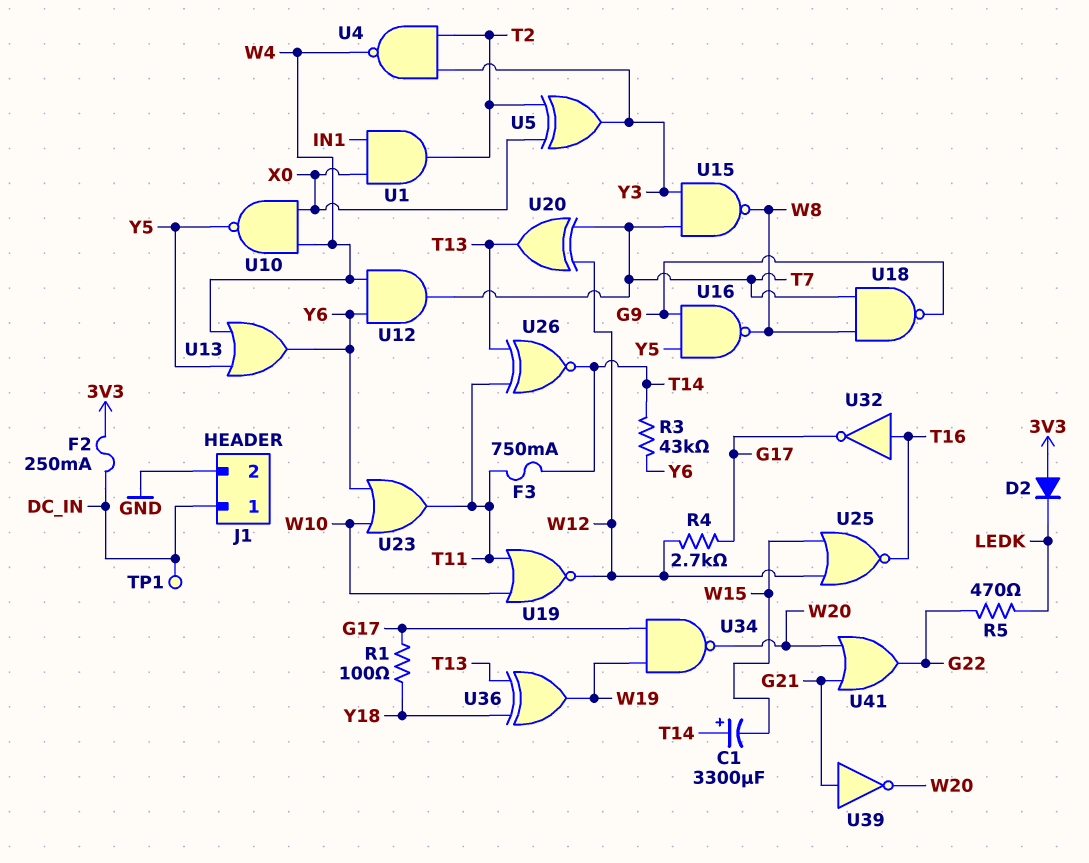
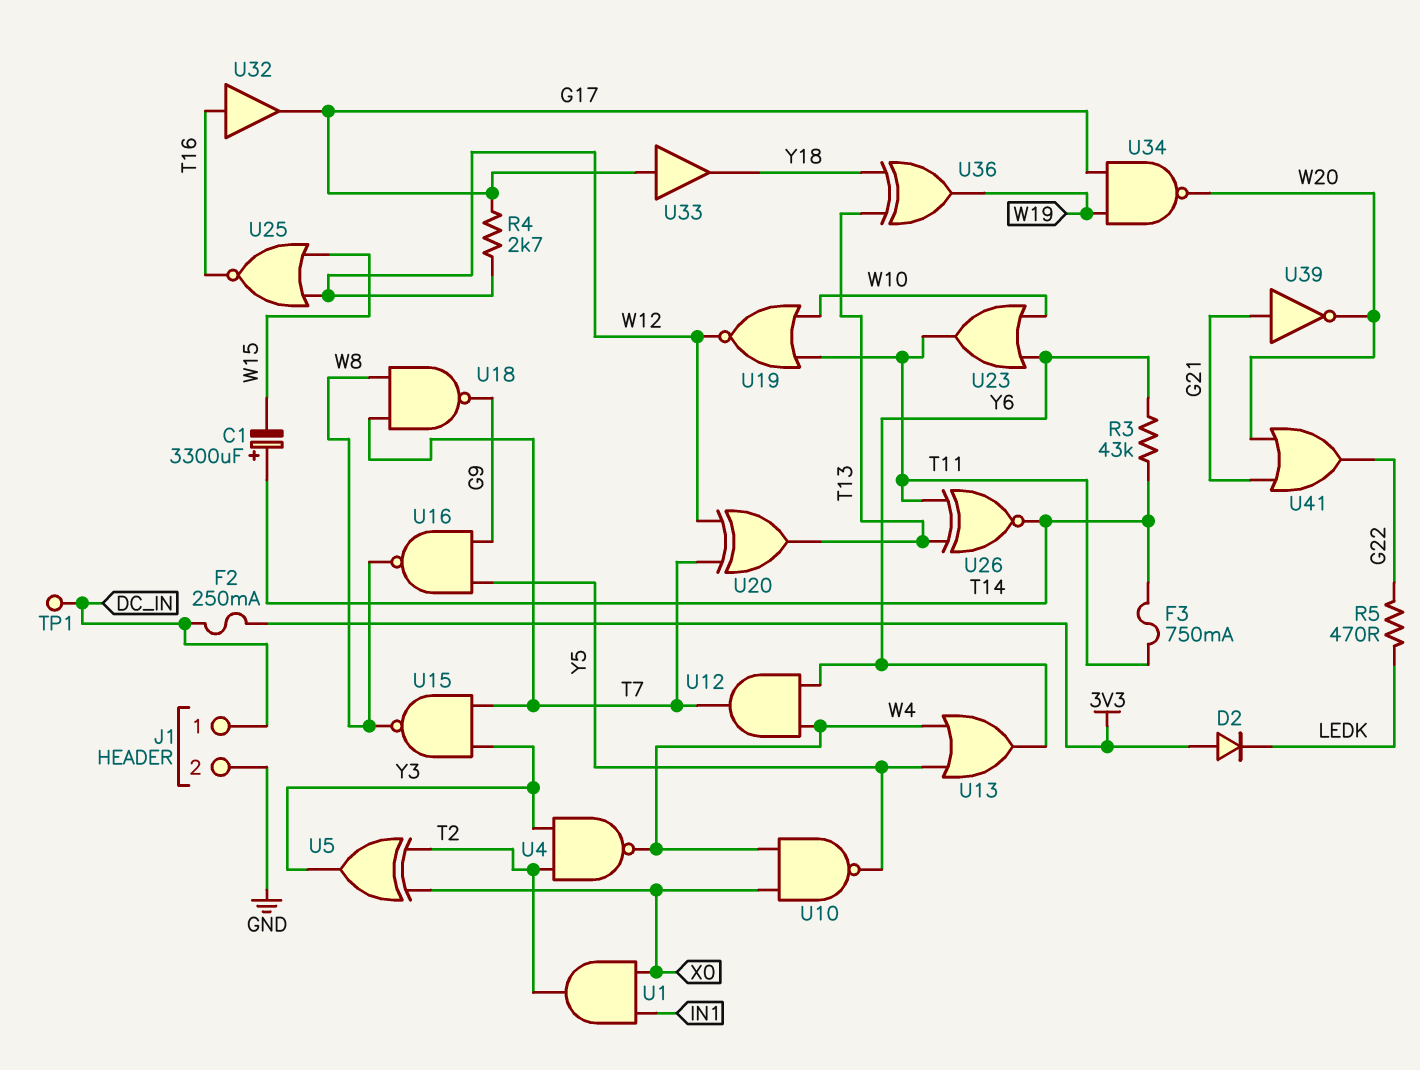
R1: 100 (G17, Y18) -> none
U32: NOT (in T16, out G17) -> buffer (in T16, out G17)
U33: none -> buffer (in G17, out Y18)

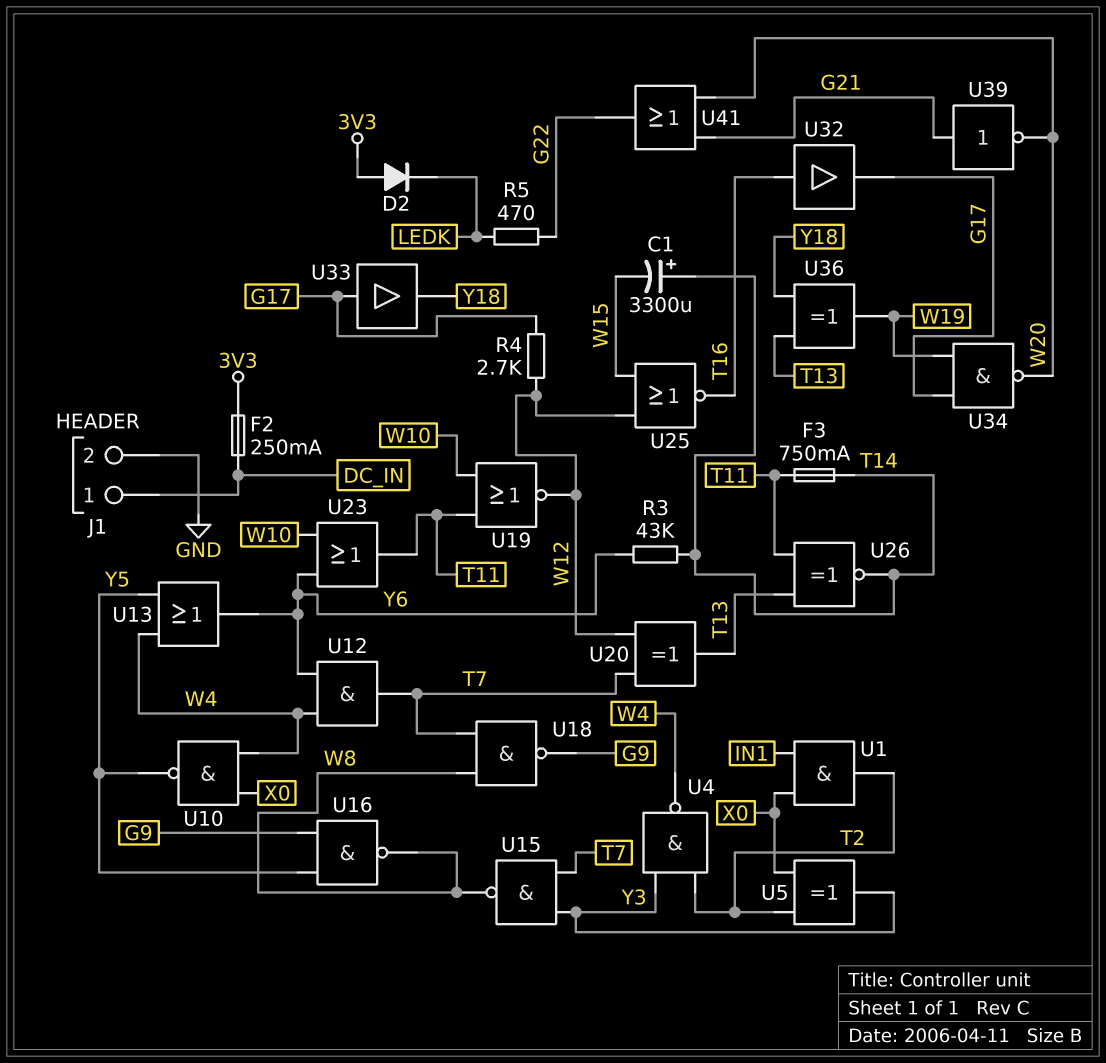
TP1: test point (DC_IN) -> none

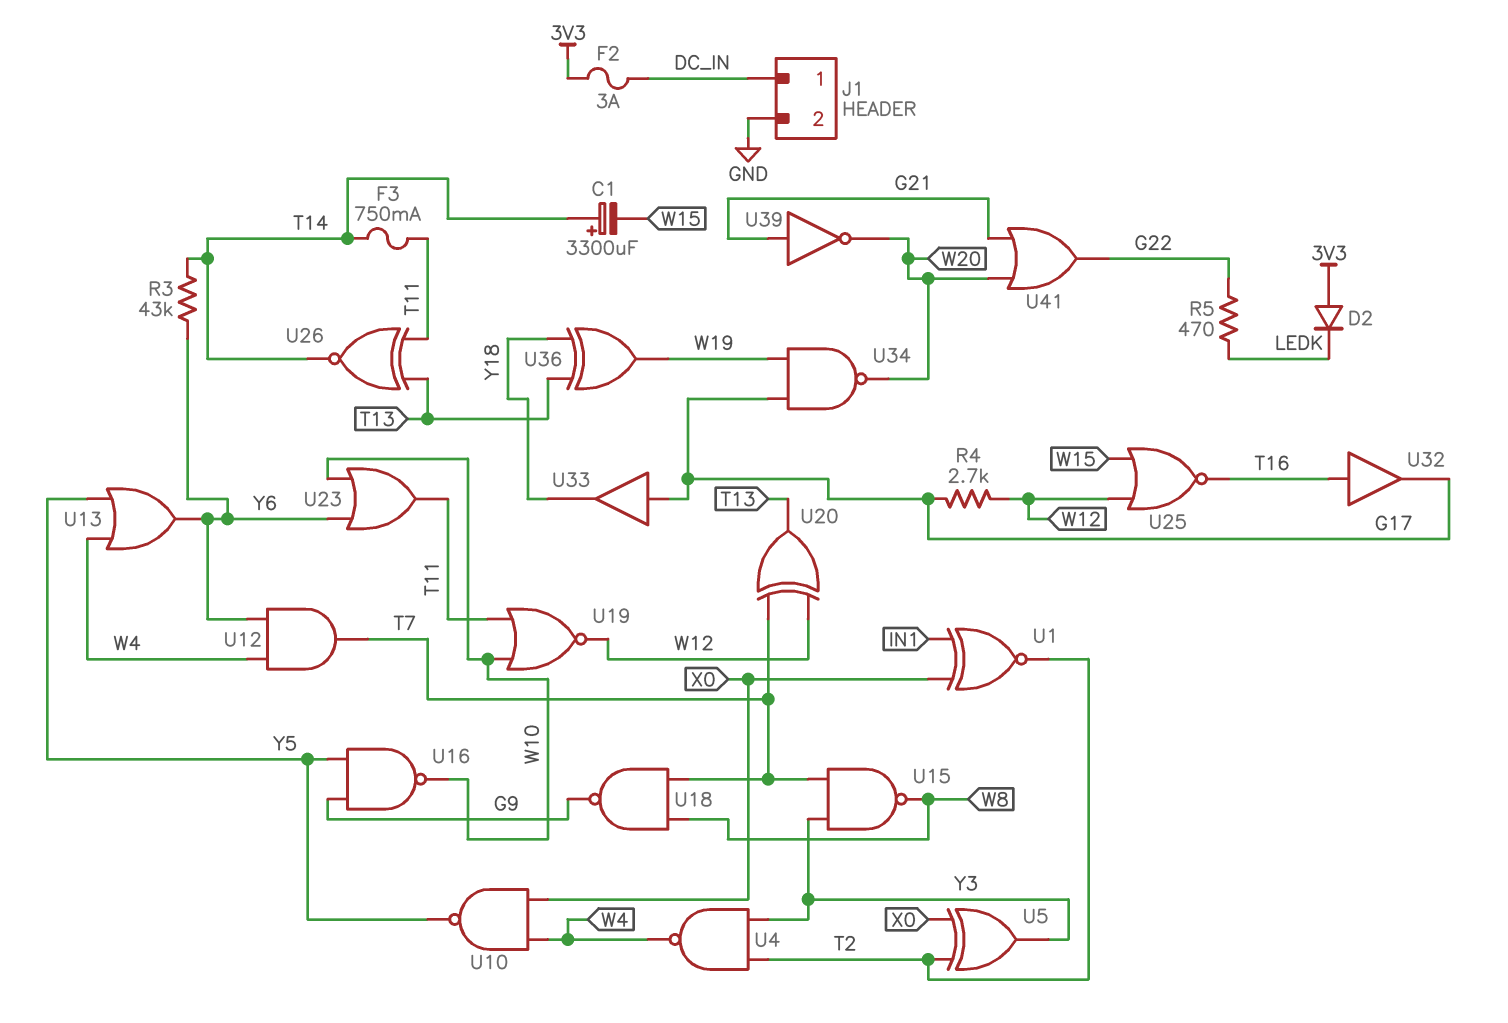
F2: 250mA (3V3, DC_IN) -> 3A (3V3, DC_IN)
U1: AND (in IN1, in X0, out T2) -> XNOR (in IN1, in X0, out T2)
U16: NAND (in G9, in Y5, out W8) -> NAND (in G9, in Y5, out W10)

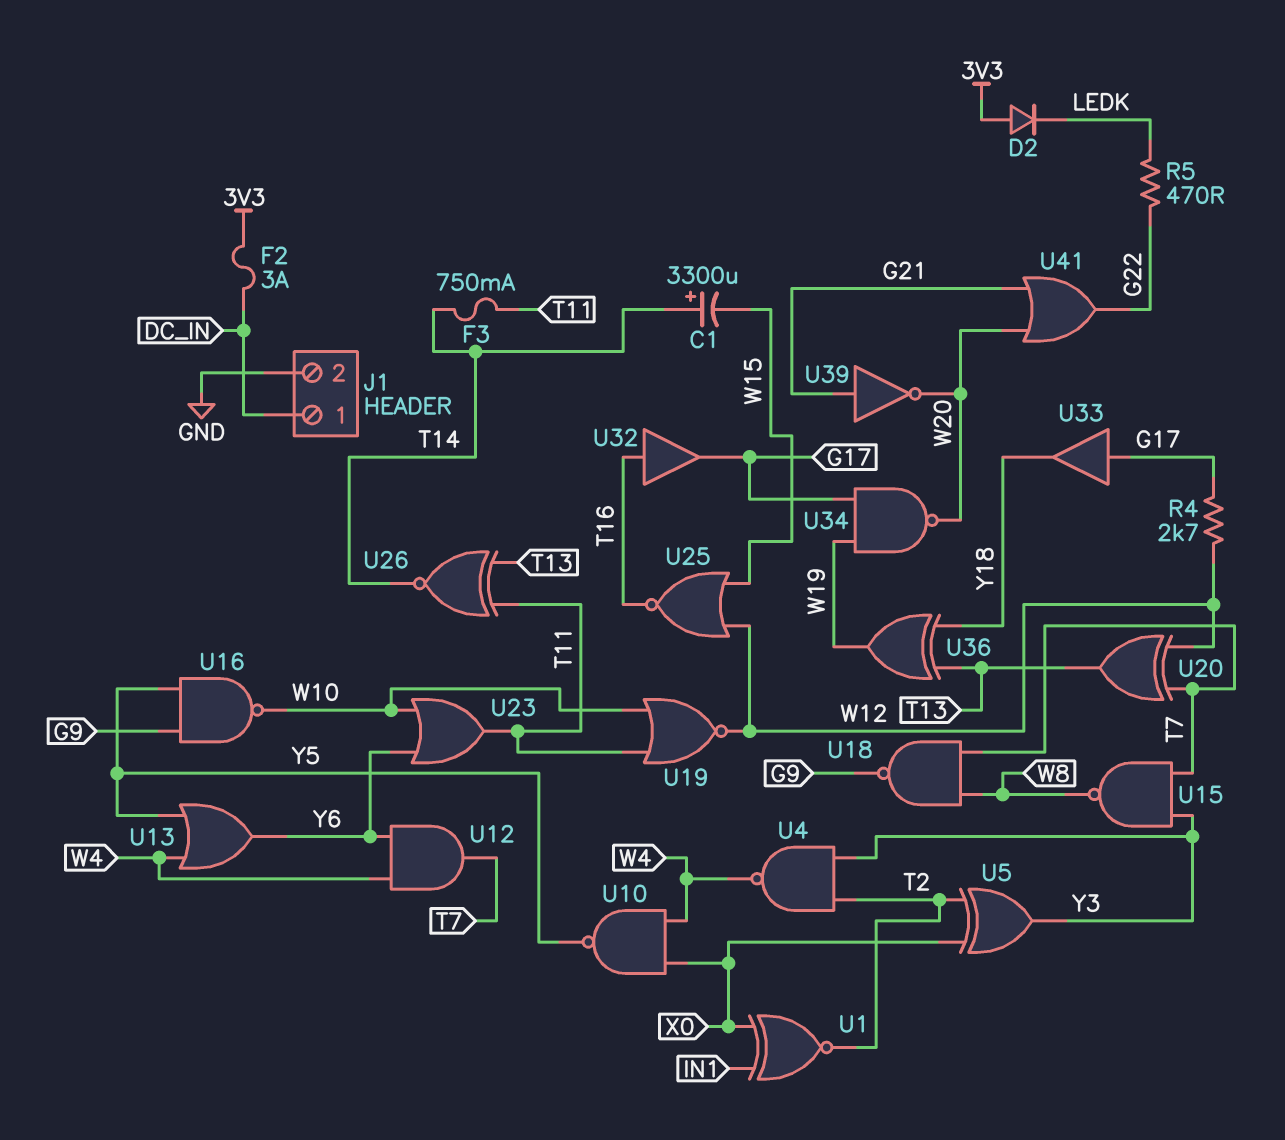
R3: 43k (T14, Y6) -> none

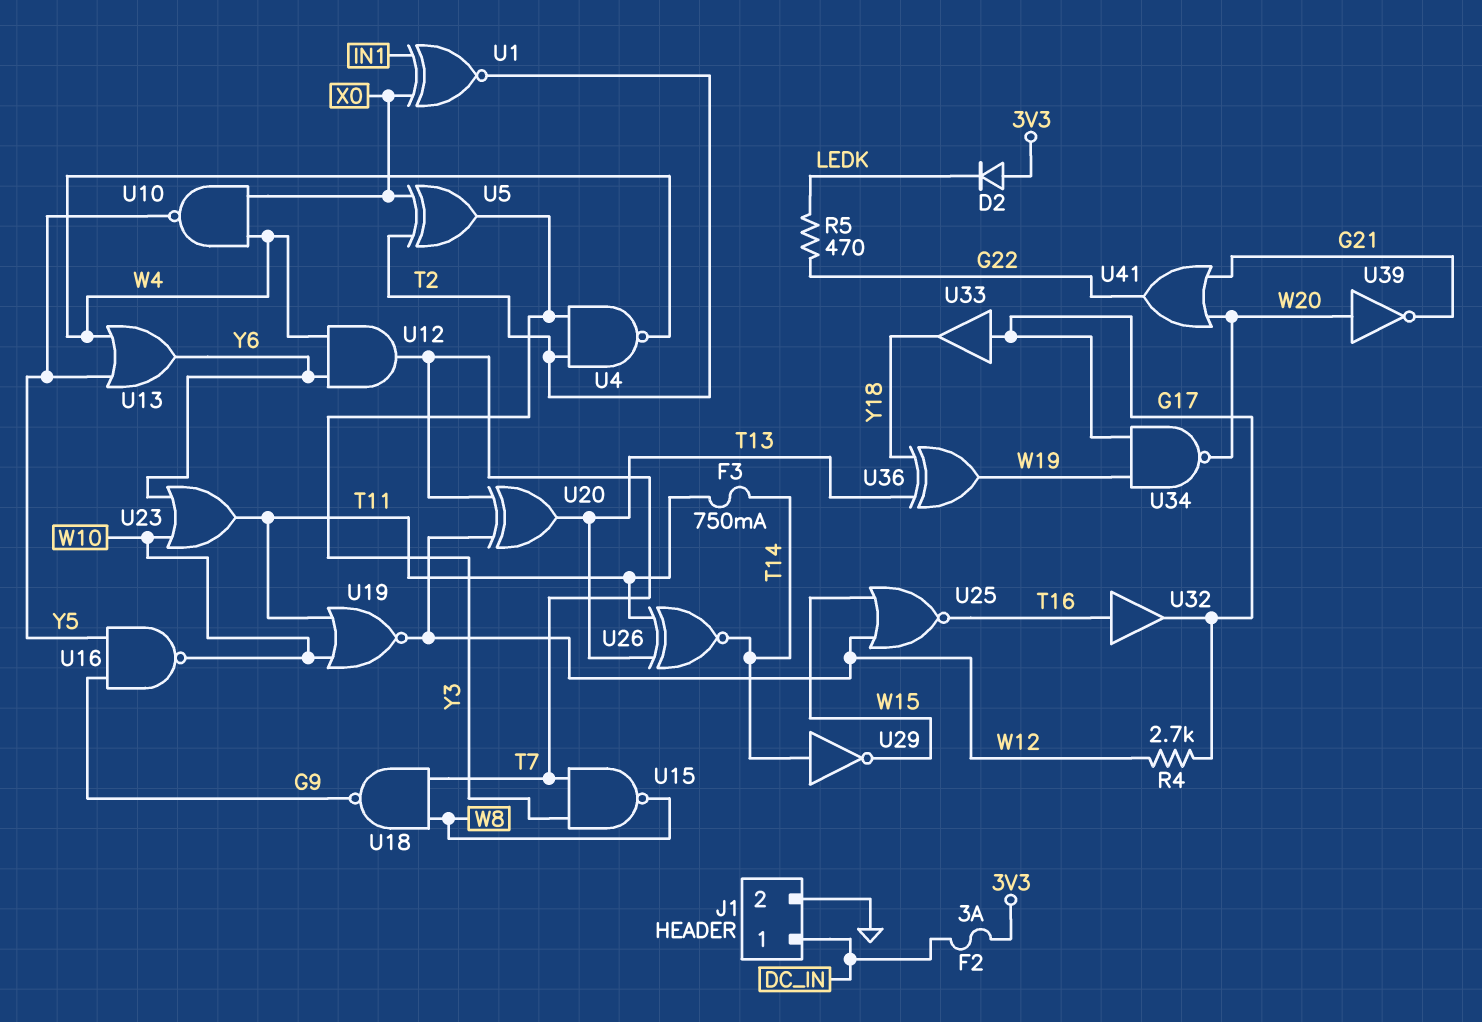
C1: 3300uF (plus T14, minus W15) -> none
U29: none -> NOT (in T14, out W15)
U39: NOT (in G21, out W20) -> NOT (in W20, out G21)

